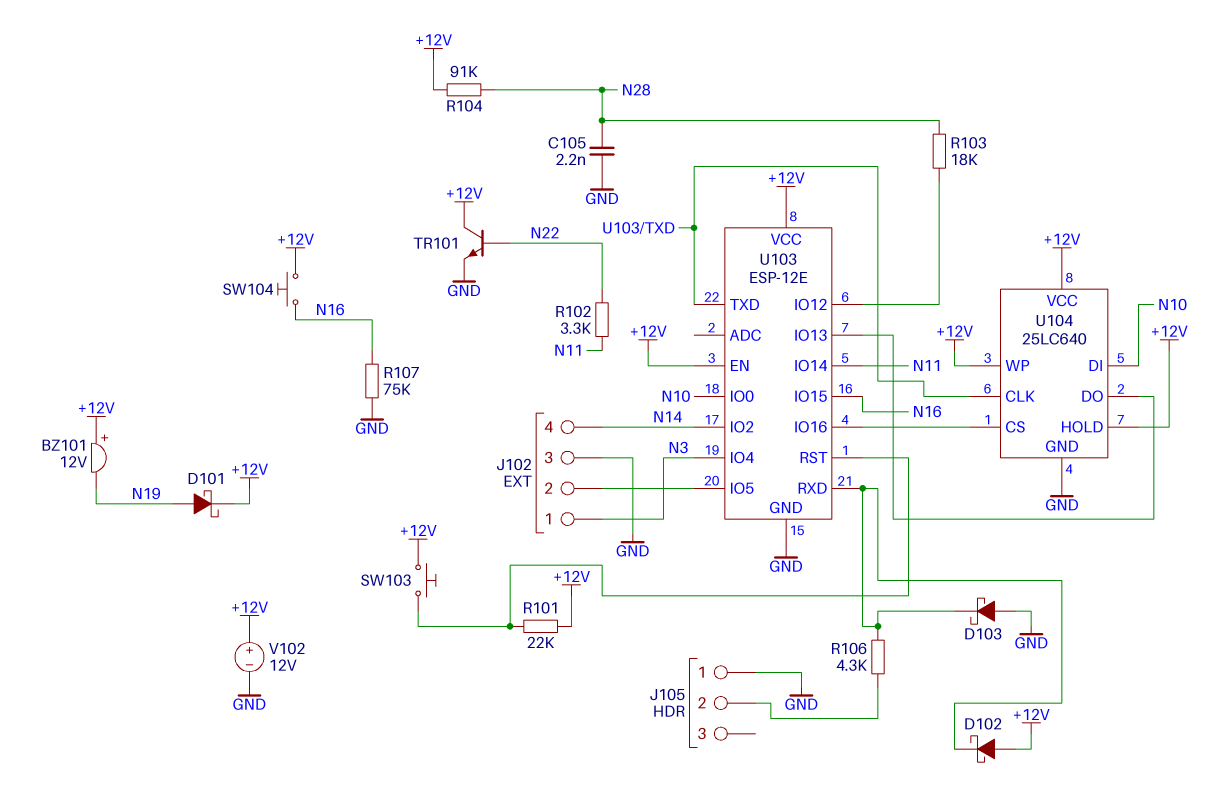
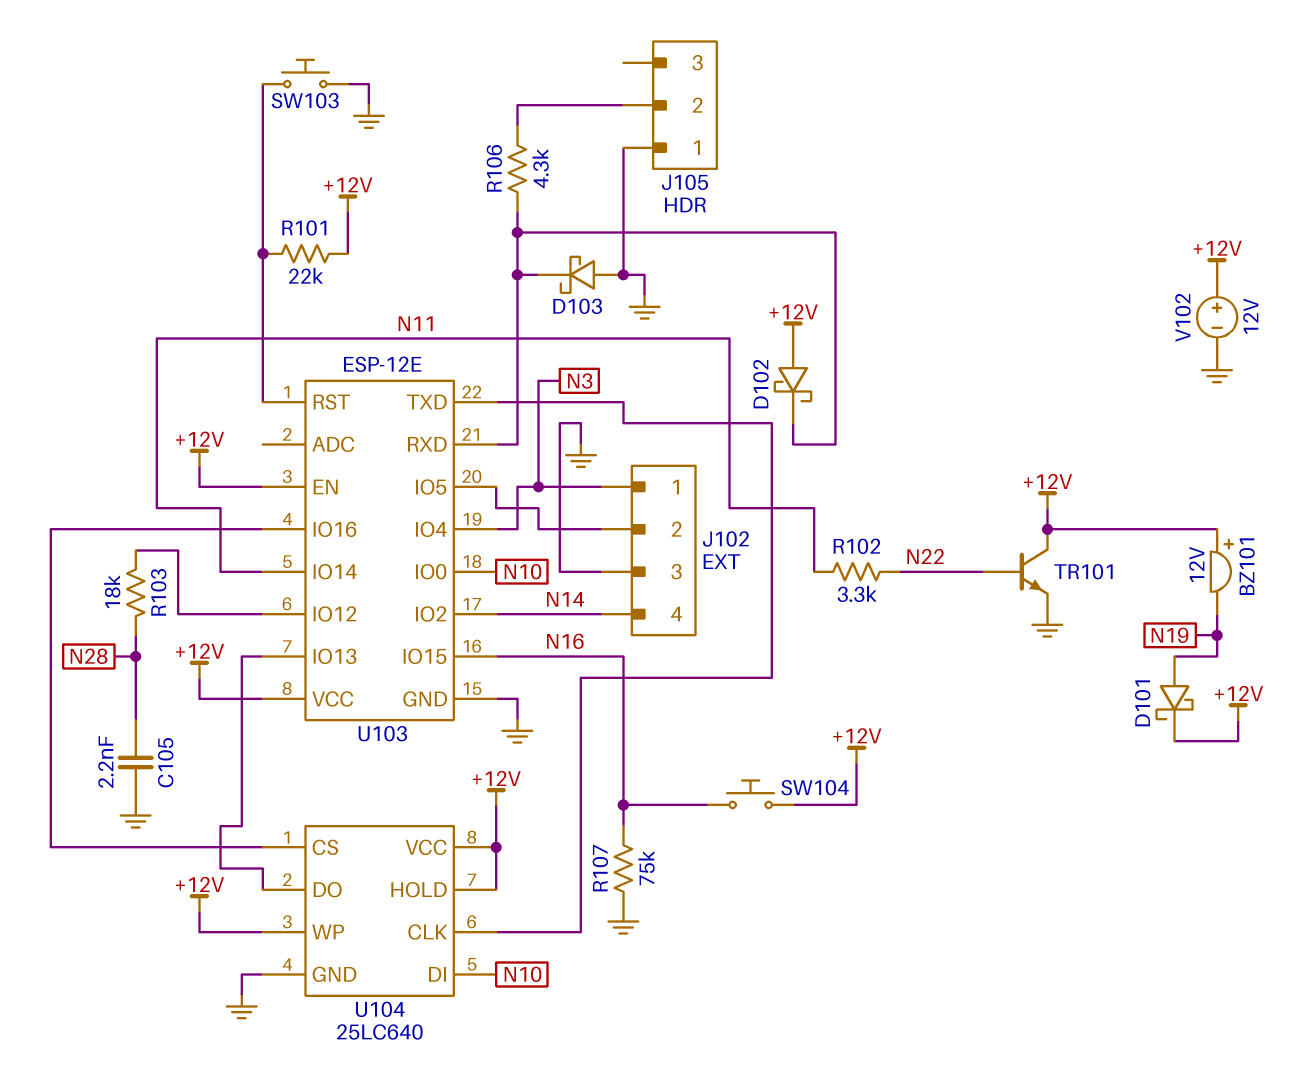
R104: 91k (+12V, N28) -> none
SW103: button (+12V, U103/RST) -> button (GND, U103/RST)

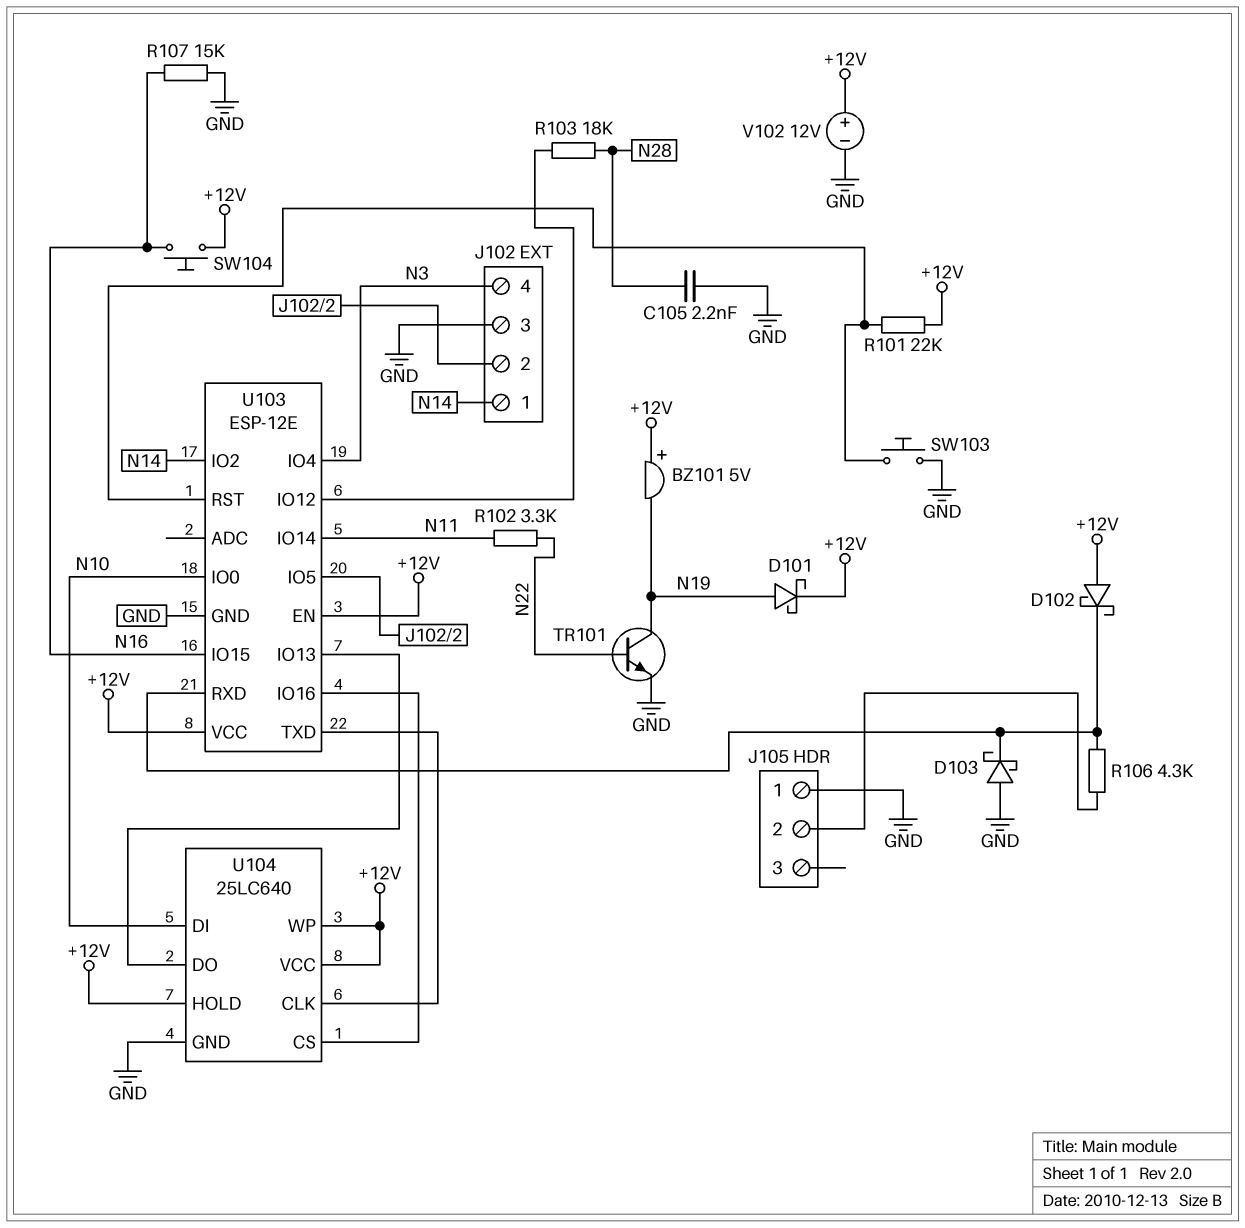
BZ101: buzzer 12V (plus +12V, minus N19) -> buzzer 5V (plus +12V, minus N19)
J102 pin 1: N3 -> N14
J102 pin 4: N14 -> N3
R107: 75k (GND, N16) -> 15k (GND, N16)
TR101: NPN (B N22, C +12V, E GND) -> NPN (B N22, C N19, E GND)

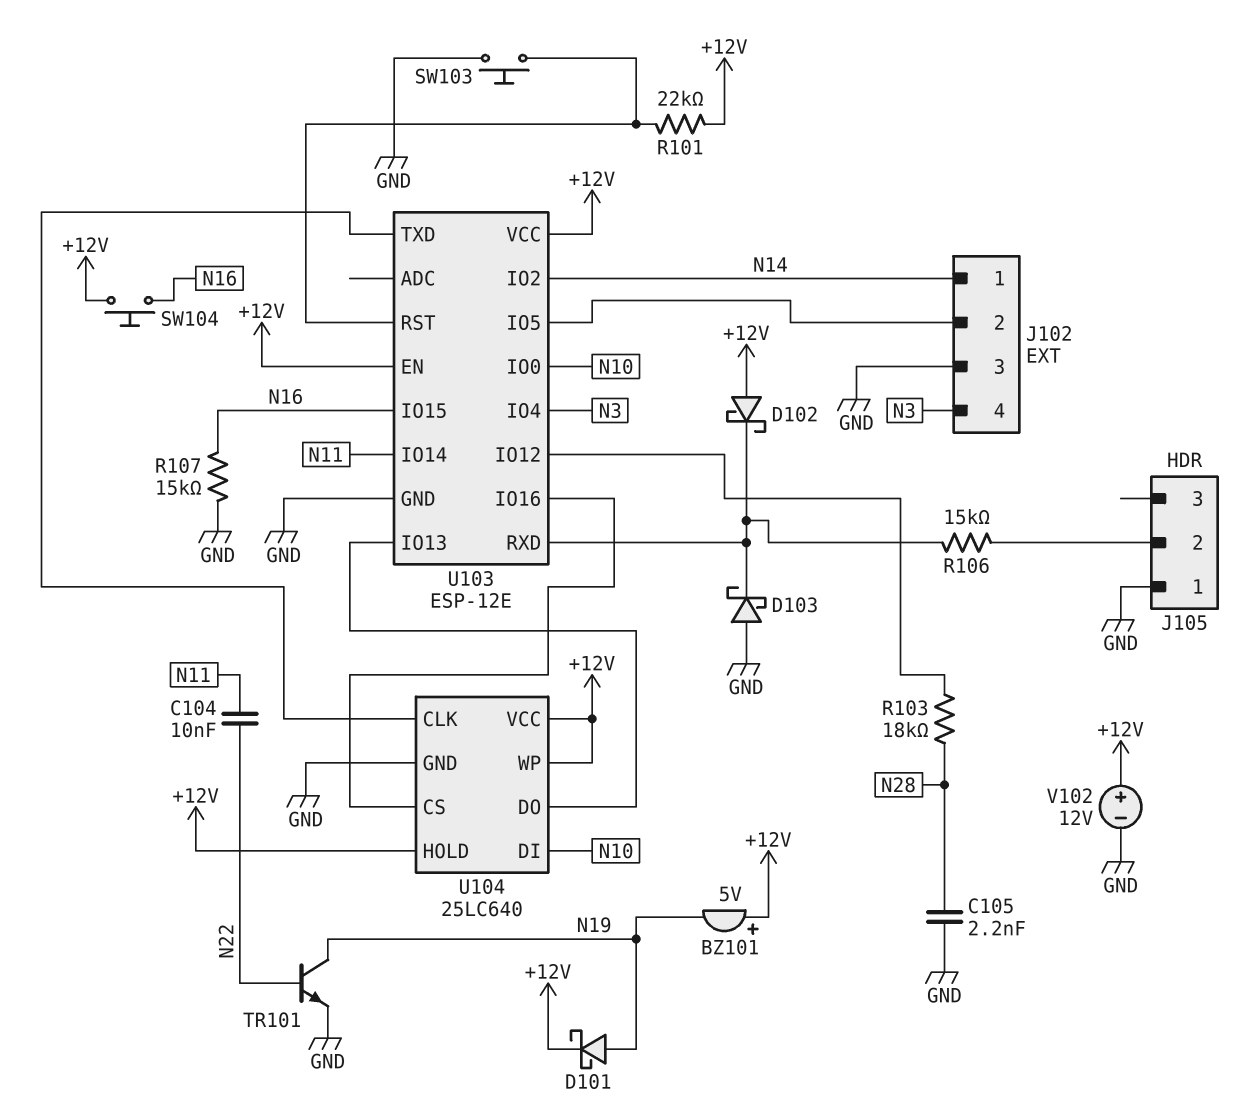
C104: none -> 10nF (N11, N22)
R102: 3.3k (N11, N22) -> none
R106: 4.3k (J105/2, U103/RXD) -> 15k (J105/2, U103/RXD)

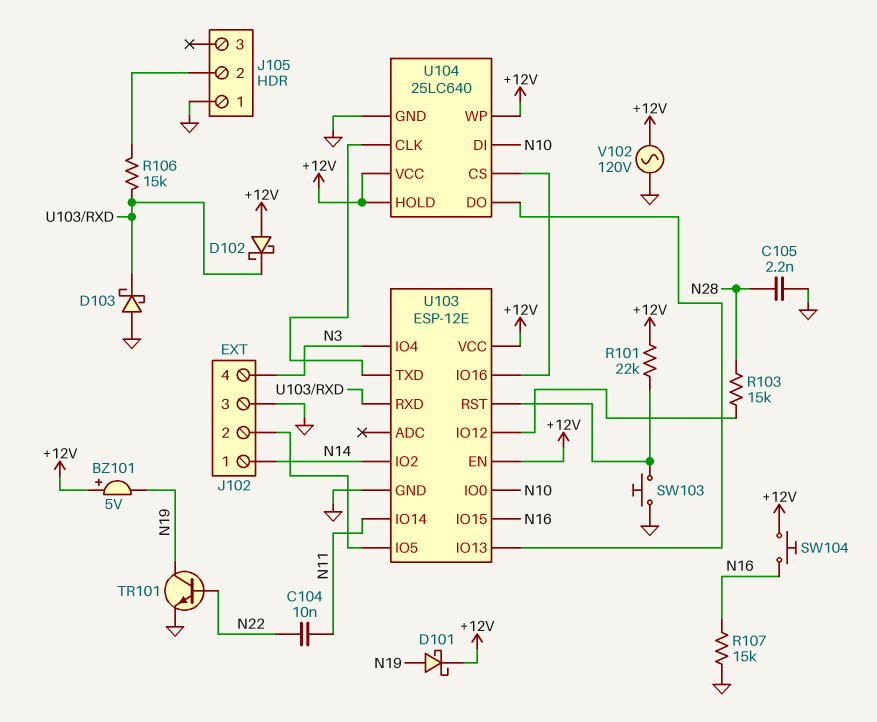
R103: 18k (N28, U103/IO12) -> 15k (N28, U103/IO12)
V102: 12V (plus +12V, minus GND) -> AC 120V (+12V, GND)

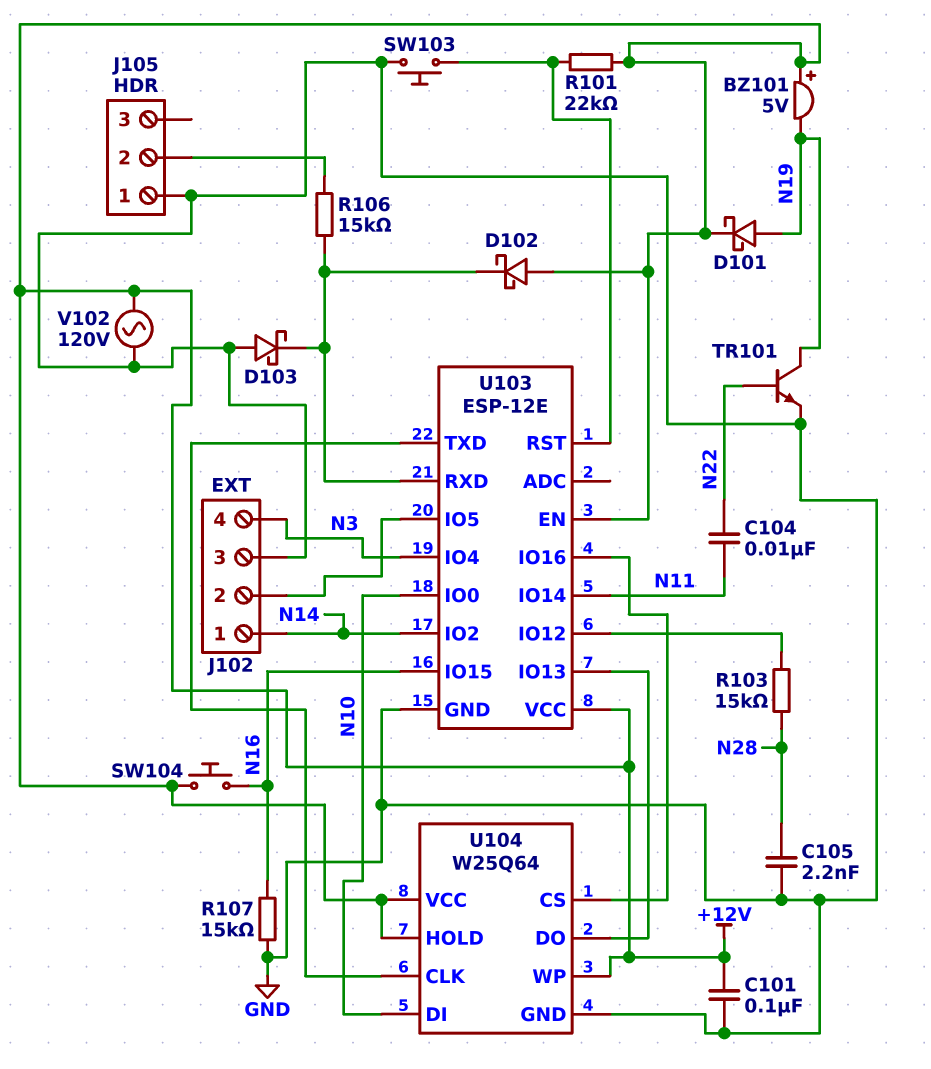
C101: none -> 100nF (+12V, GND)
U104: 25LC640 -> W25Q64

